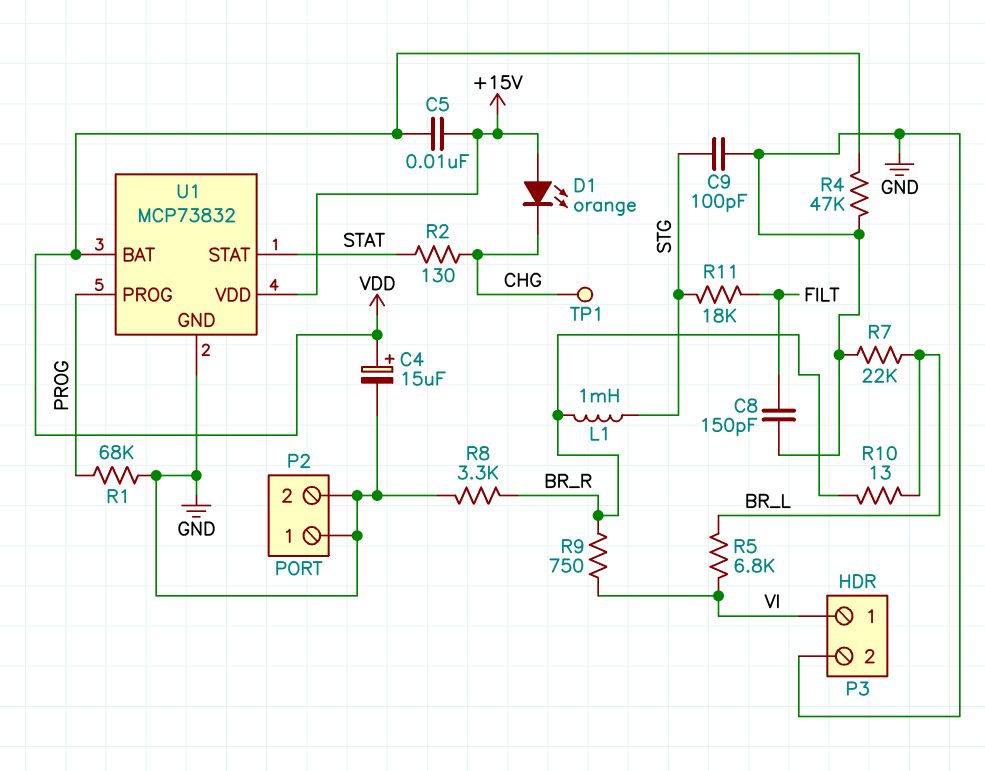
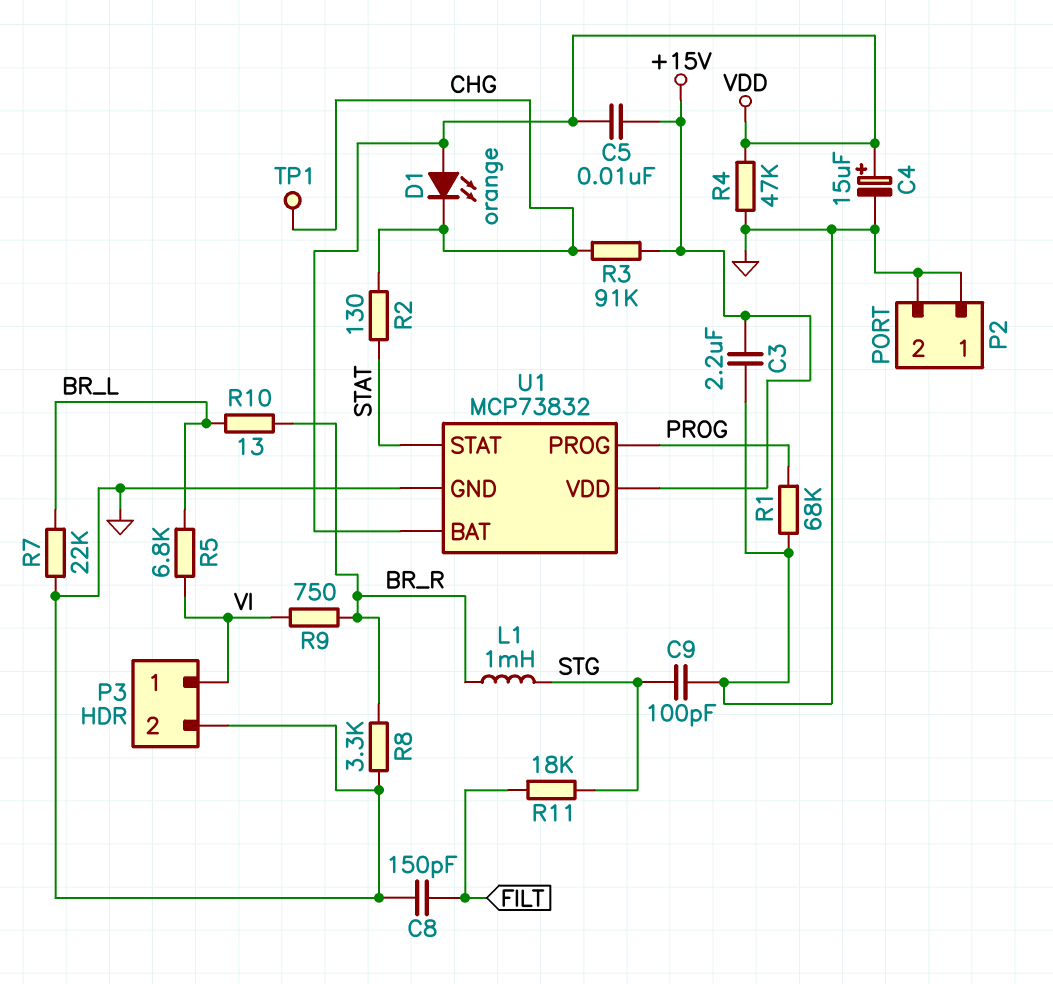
C3: none -> 2.2uF (+15V, GND)
D1: LED orange (A +15V, K CHG) -> LED orange (A VDD, K CHG)
R3: none -> 91k (+15V, CHG)

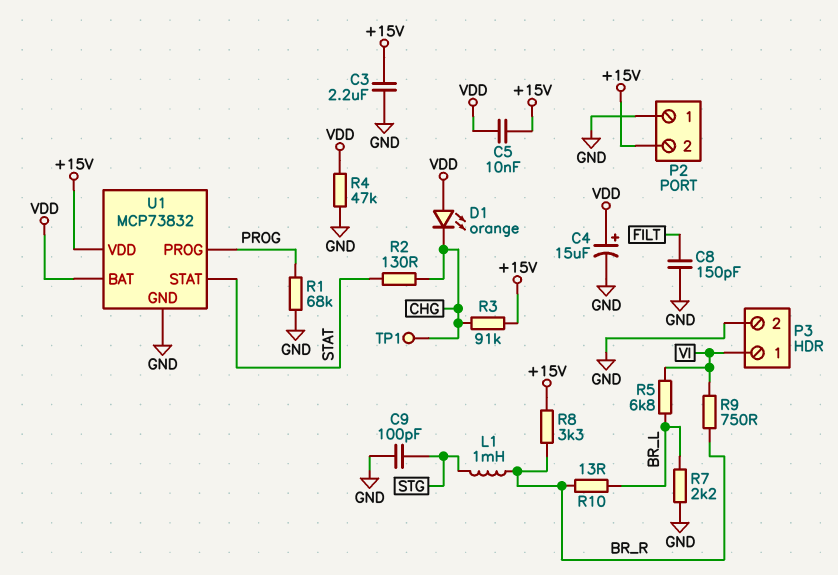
P2 pin 2: GND -> +15V
R7: 22k (BR_L, GND) -> 2.2k (BR_L, GND)
R8: 3.3k (BR_R, GND) -> 3.3k (+15V, BR_R)
R11: 18k (FILT, STG) -> none

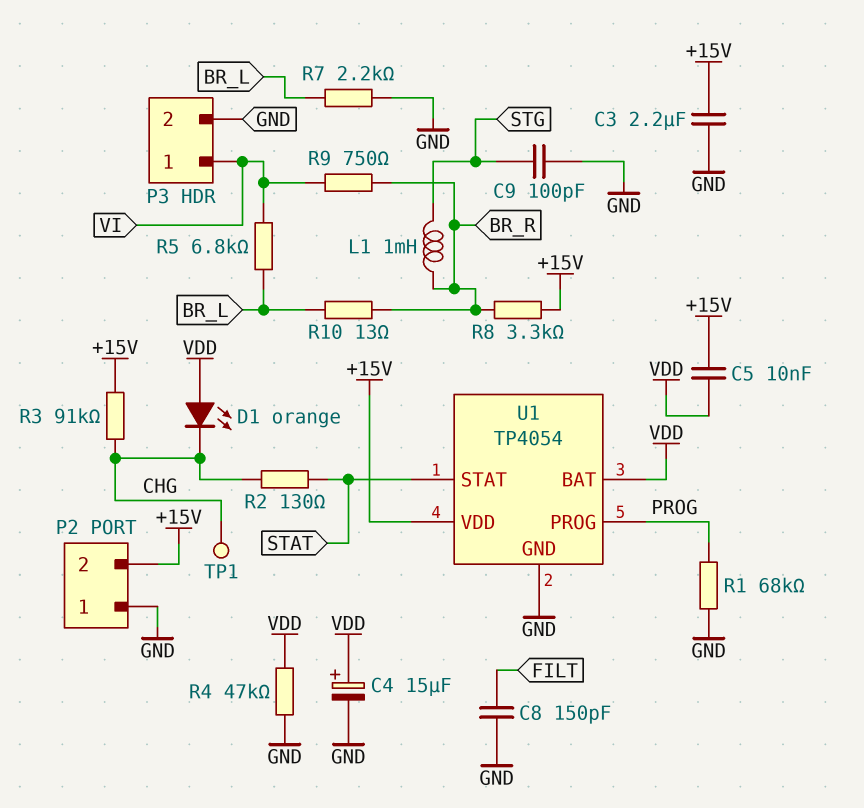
U1: MCP73832 -> TP4054

